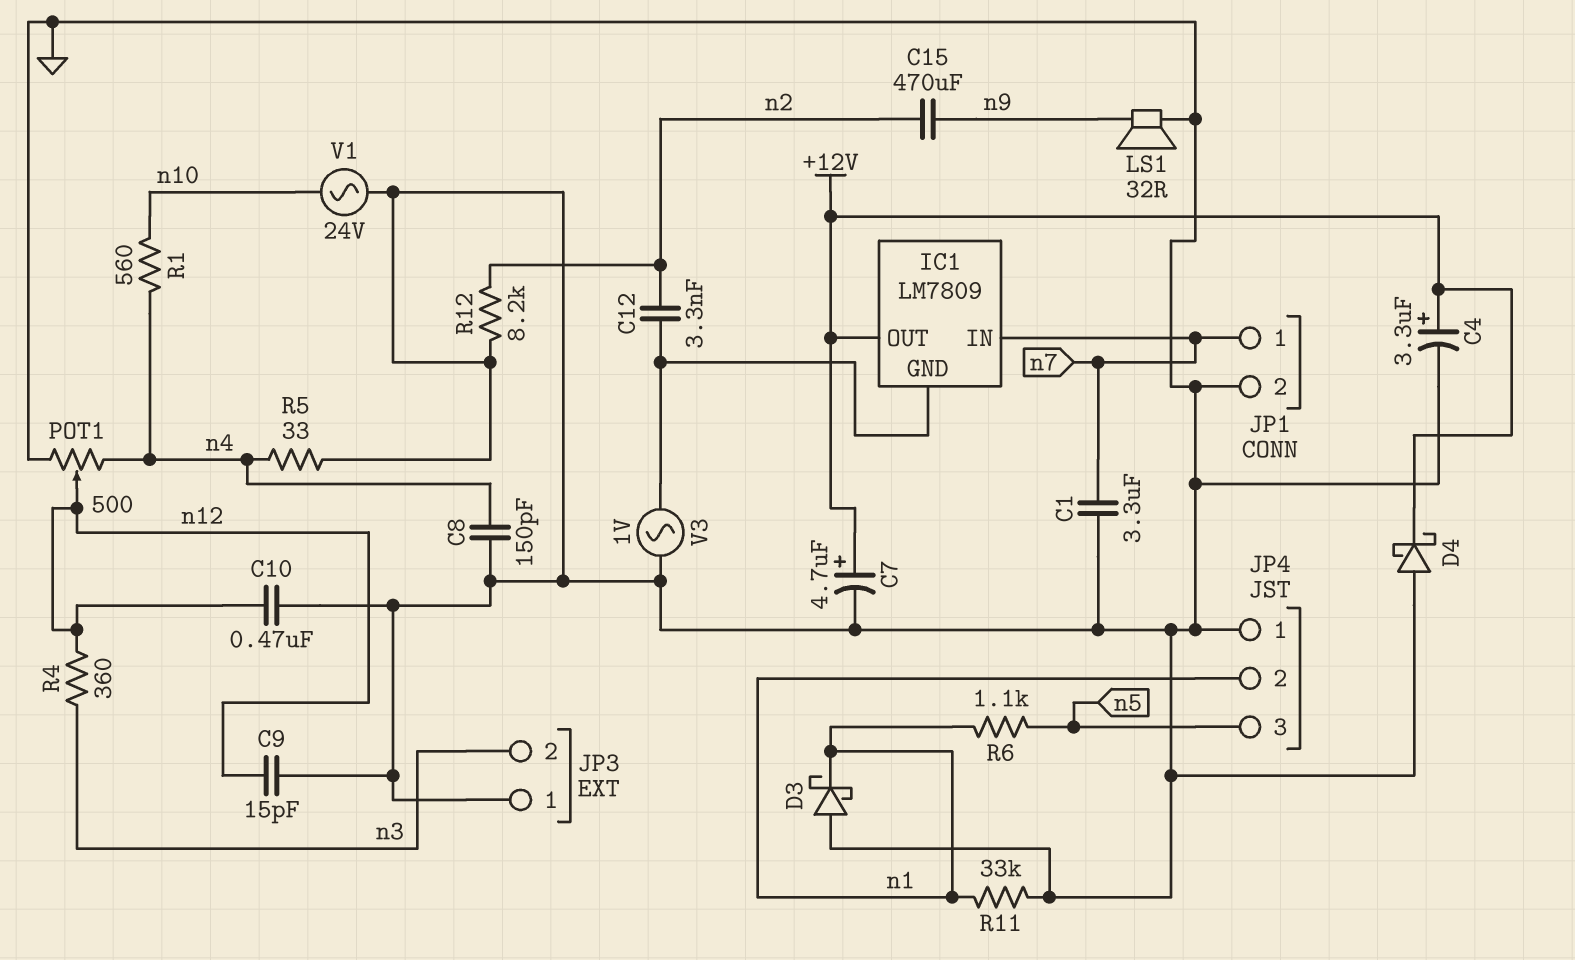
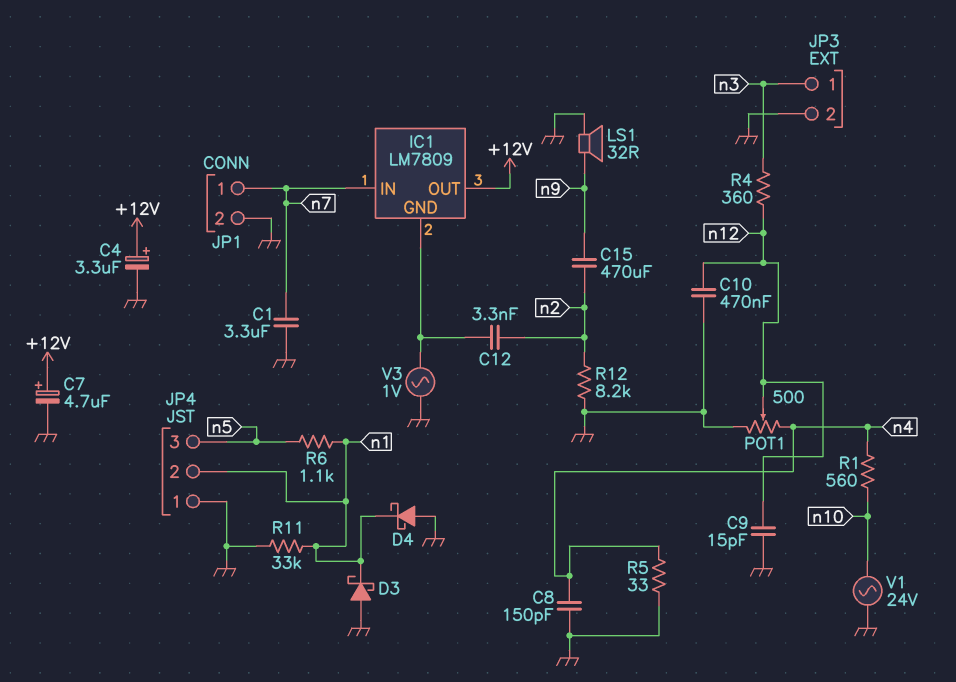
D4: schottky (A GND, K +12V) -> schottky (A GND, K n1)
JP3 pin 1: GND -> n3
JP3 pin 2: n3 -> GND

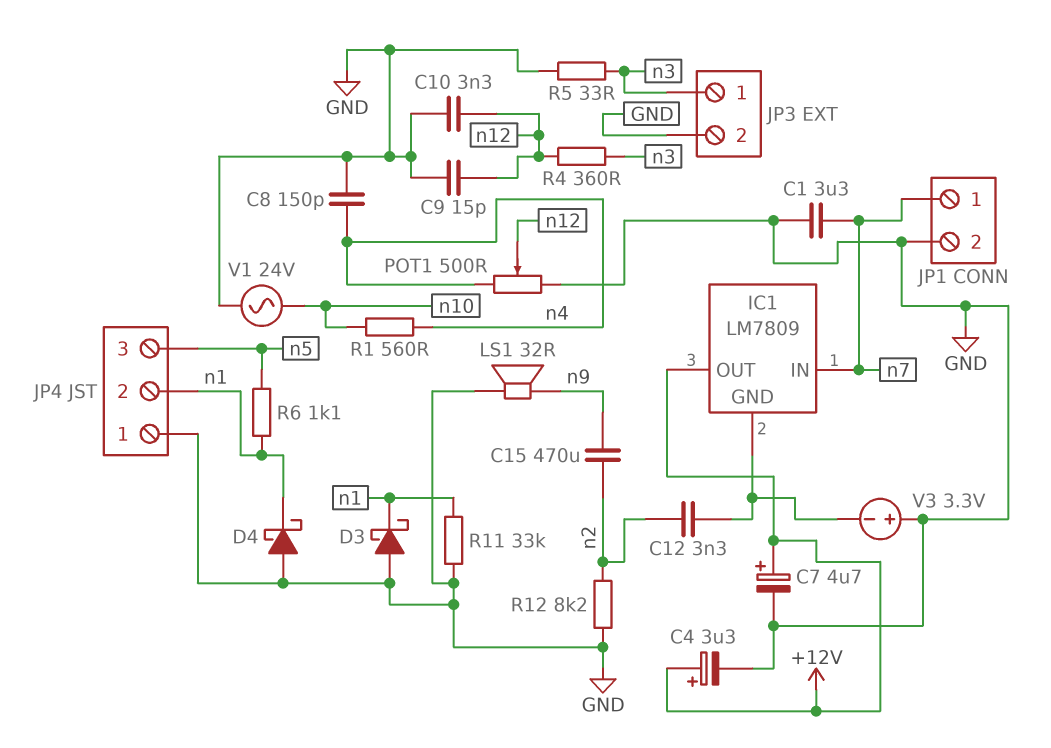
C10: 470nF (GND, n12) -> 3.3nF (GND, n12)
R5: 33 (GND, n4) -> 33 (GND, n3)
V3: AC 1V (GND, IC1/GND) -> 3.3V (plus GND, minus IC1/GND)

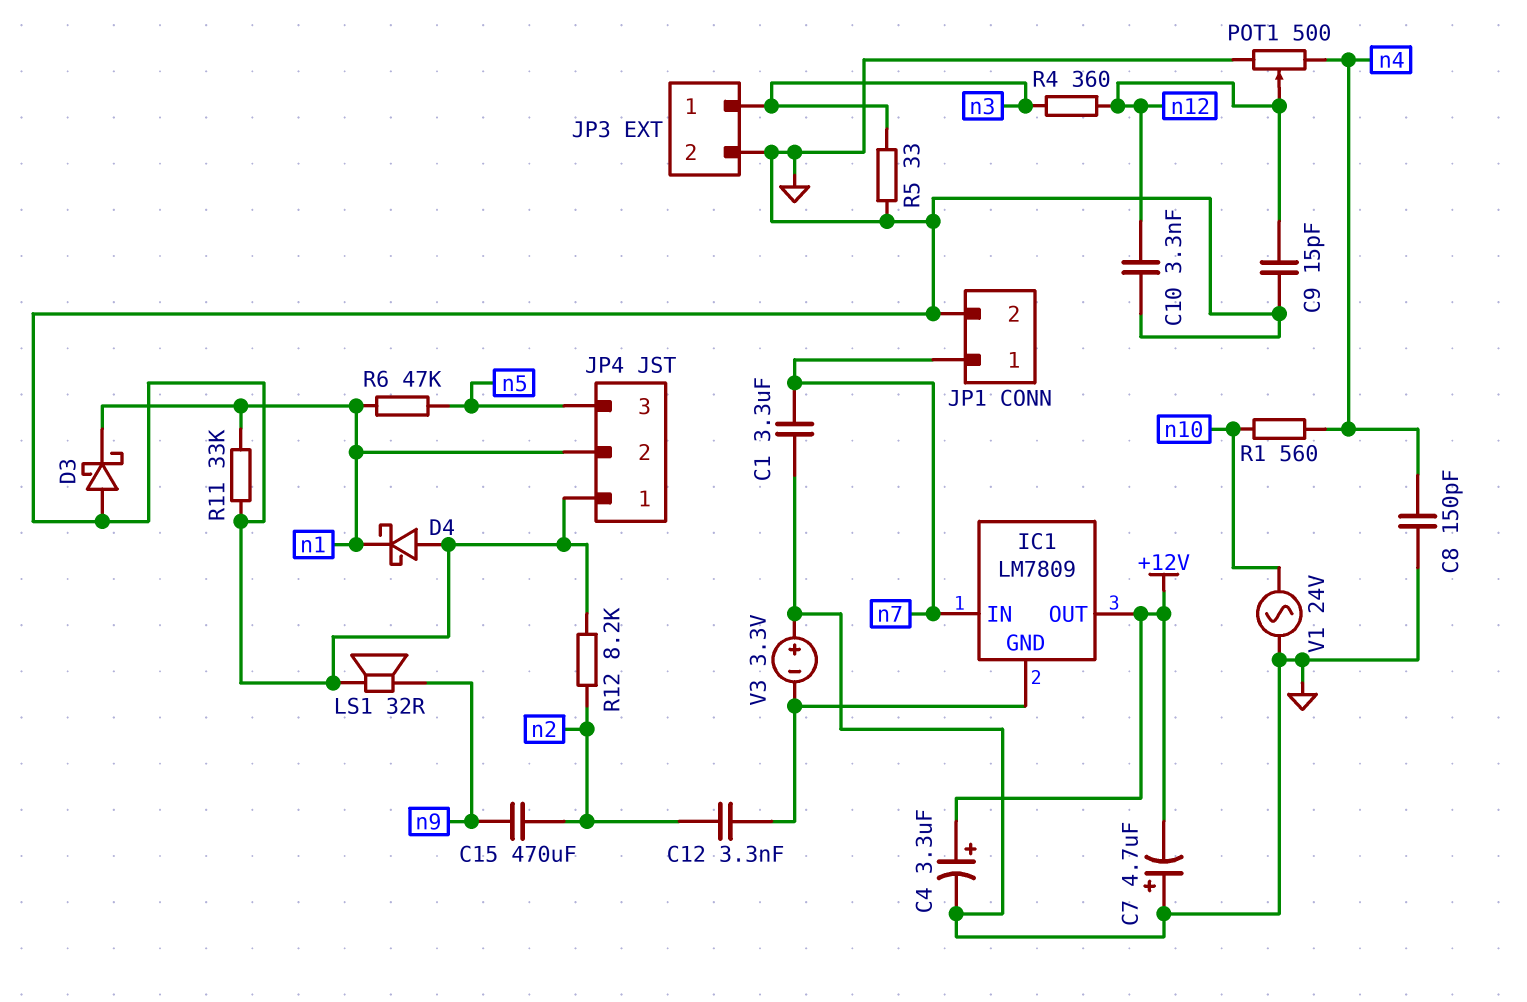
C7: 4.7uF (plus +12V, minus GND) -> 4.7uF (plus GND, minus +12V)
R6: 1.1k (n1, n5) -> 47k (n1, n5)

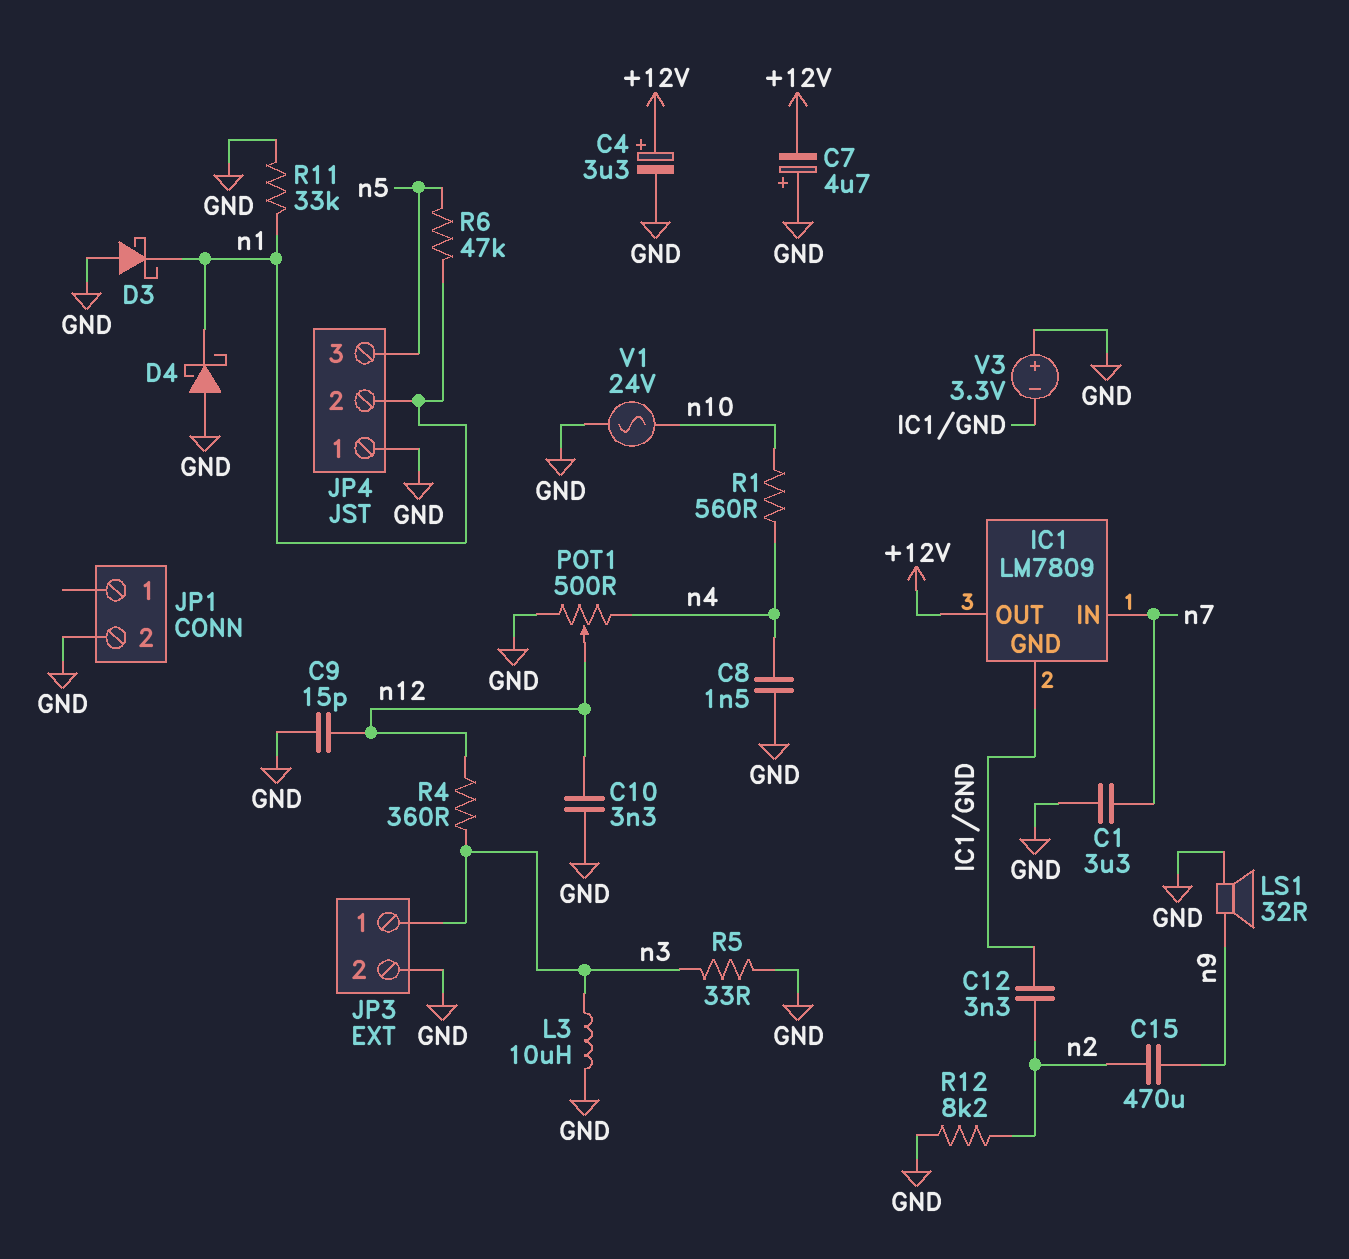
C8: 150pF (GND, n4) -> 1.5nF (GND, n4)
JP1 pin 1: n7 -> none
L3: none -> 10uH (GND, n3)

